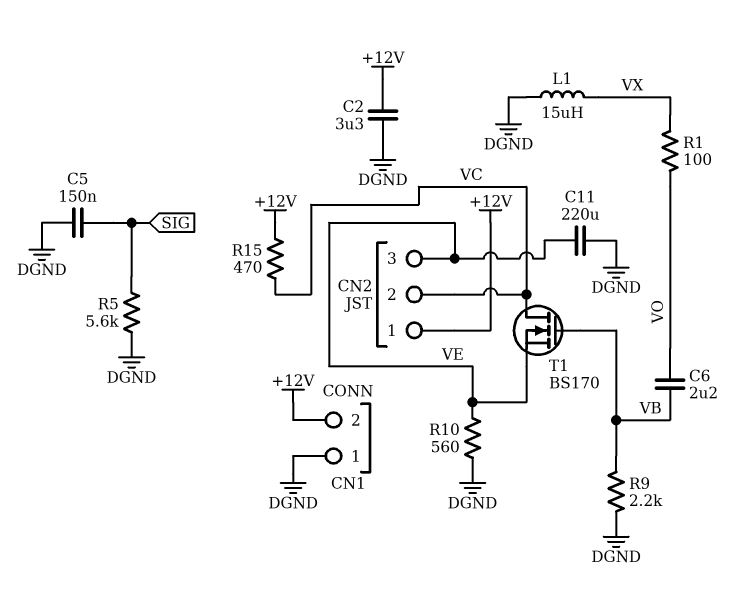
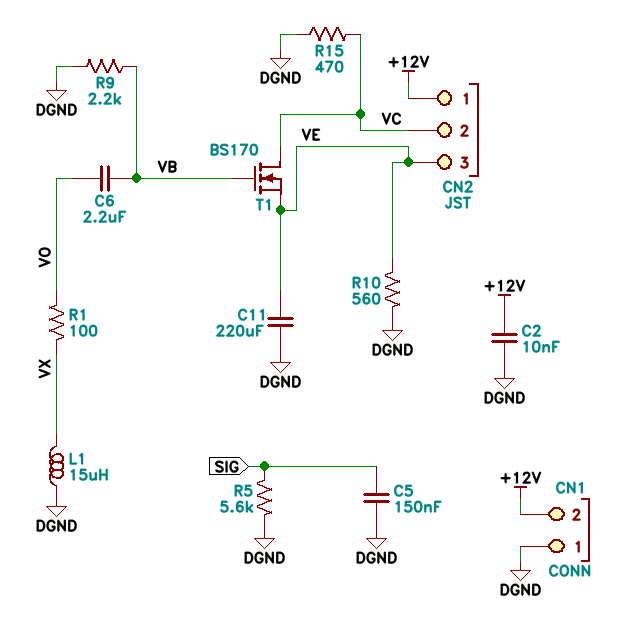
C2: 3.3uF (+12V, DGND) -> 10nF (+12V, DGND)
R15: 470 (+12V, VC) -> 470 (DGND, VC)

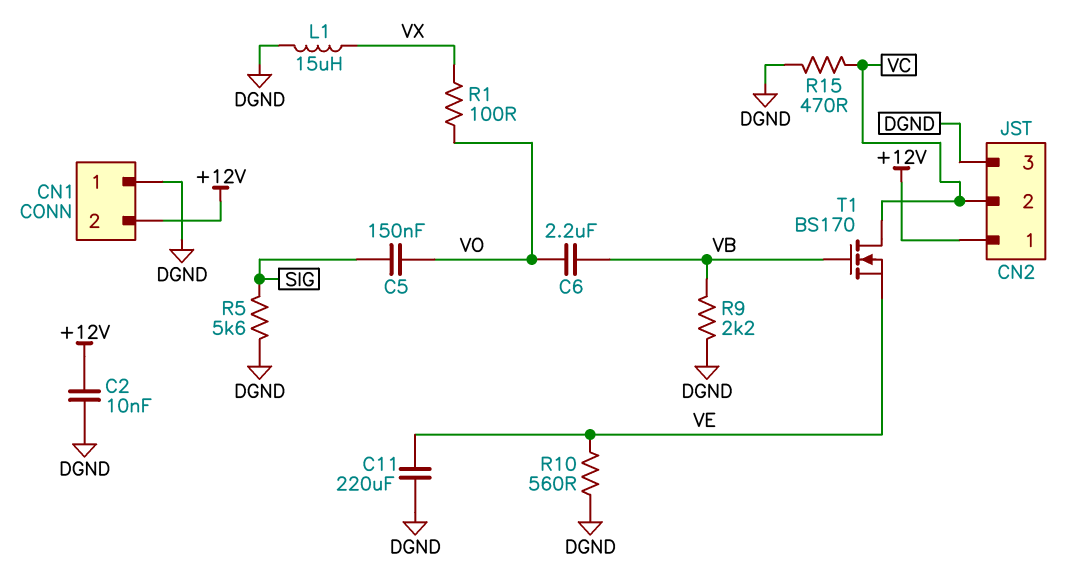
C5: 150nF (DGND, SIG) -> 150nF (SIG, VO)
CN2 pin 3: VE -> DGND

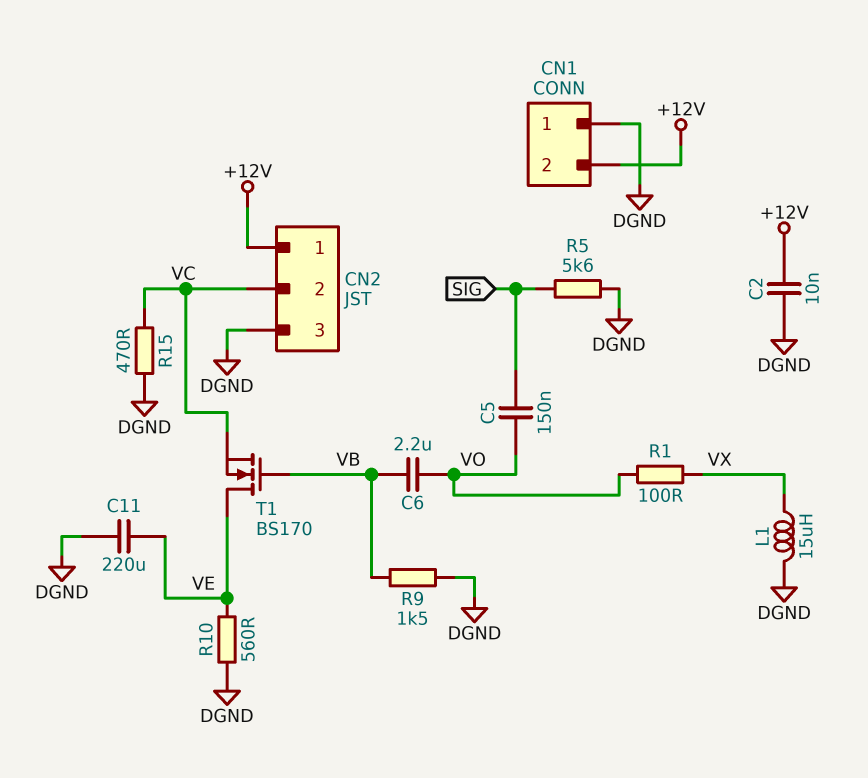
R9: 2.2k (DGND, VB) -> 1.5k (DGND, VB)
T1: NMOS BS170 (G VB, D VC, S VE) -> NMOS BS170 (G VB, D VE, S VC)

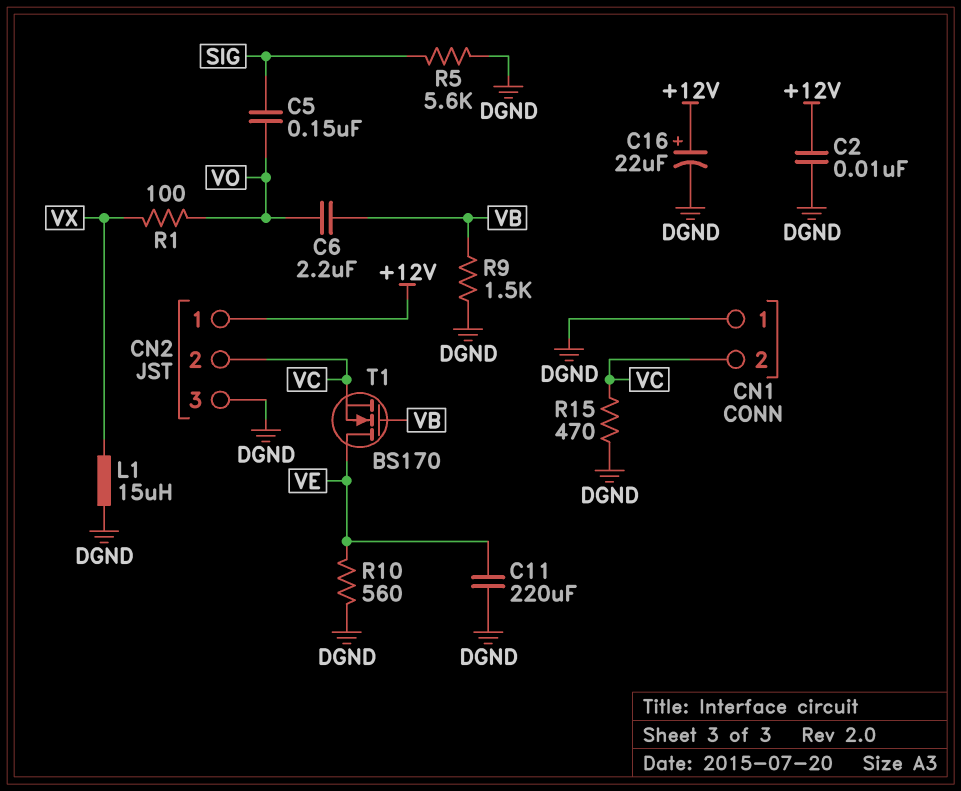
C16: none -> 22uF (plus +12V, minus DGND)
CN1 pin 2: +12V -> VC

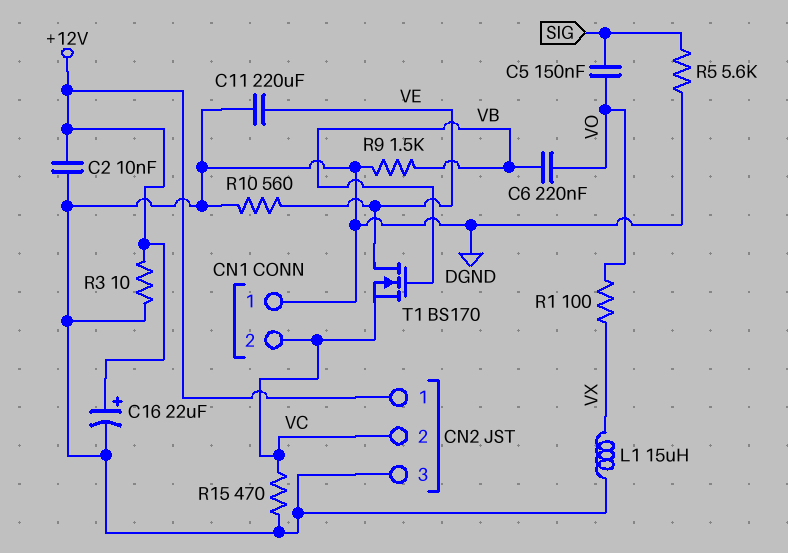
C6: 2.2uF (VB, VO) -> 220nF (VB, VO)
R3: none -> 10 (+12V, DGND)

